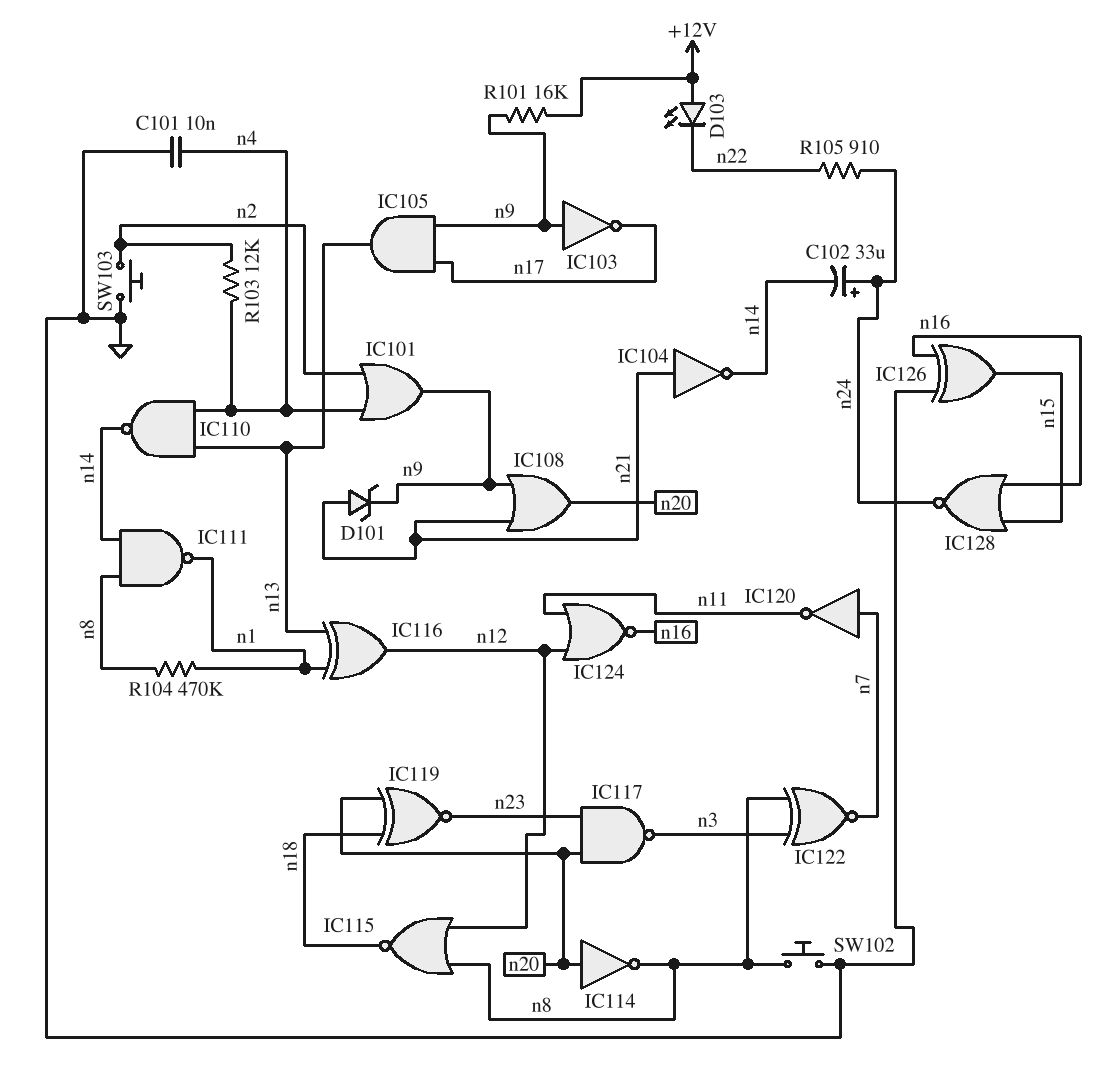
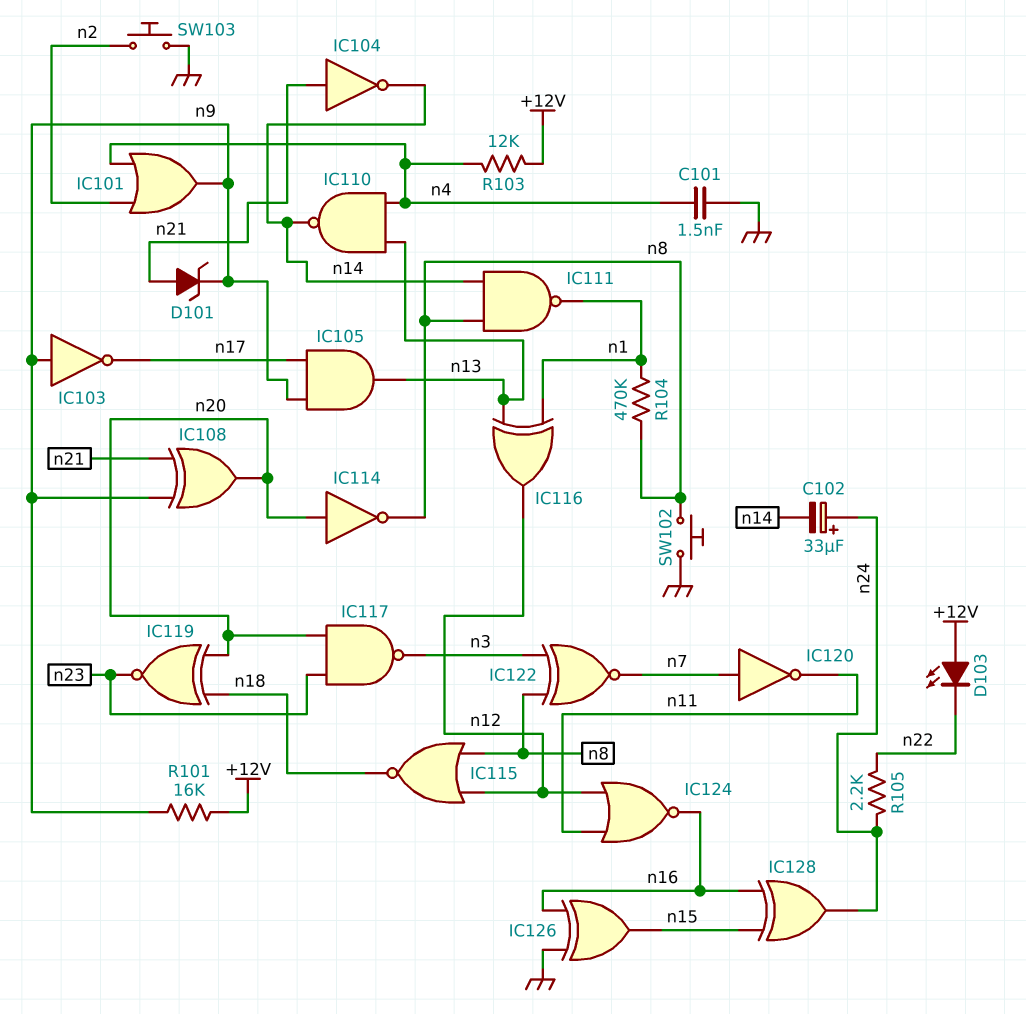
C101: 10nF (GND, n4) -> 1.5nF (GND, n4)
IC108: OR (in n9, in n21, out n20) -> XOR (in n9, in n21, out n20)
IC128: NOR (in n15, in n16, out n24) -> XOR (in n15, in n16, out n24)
R103: 12k (n2, n4) -> 12k (+12V, n4)
R105: 910 (n22, n24) -> 2.2k (n22, n24)

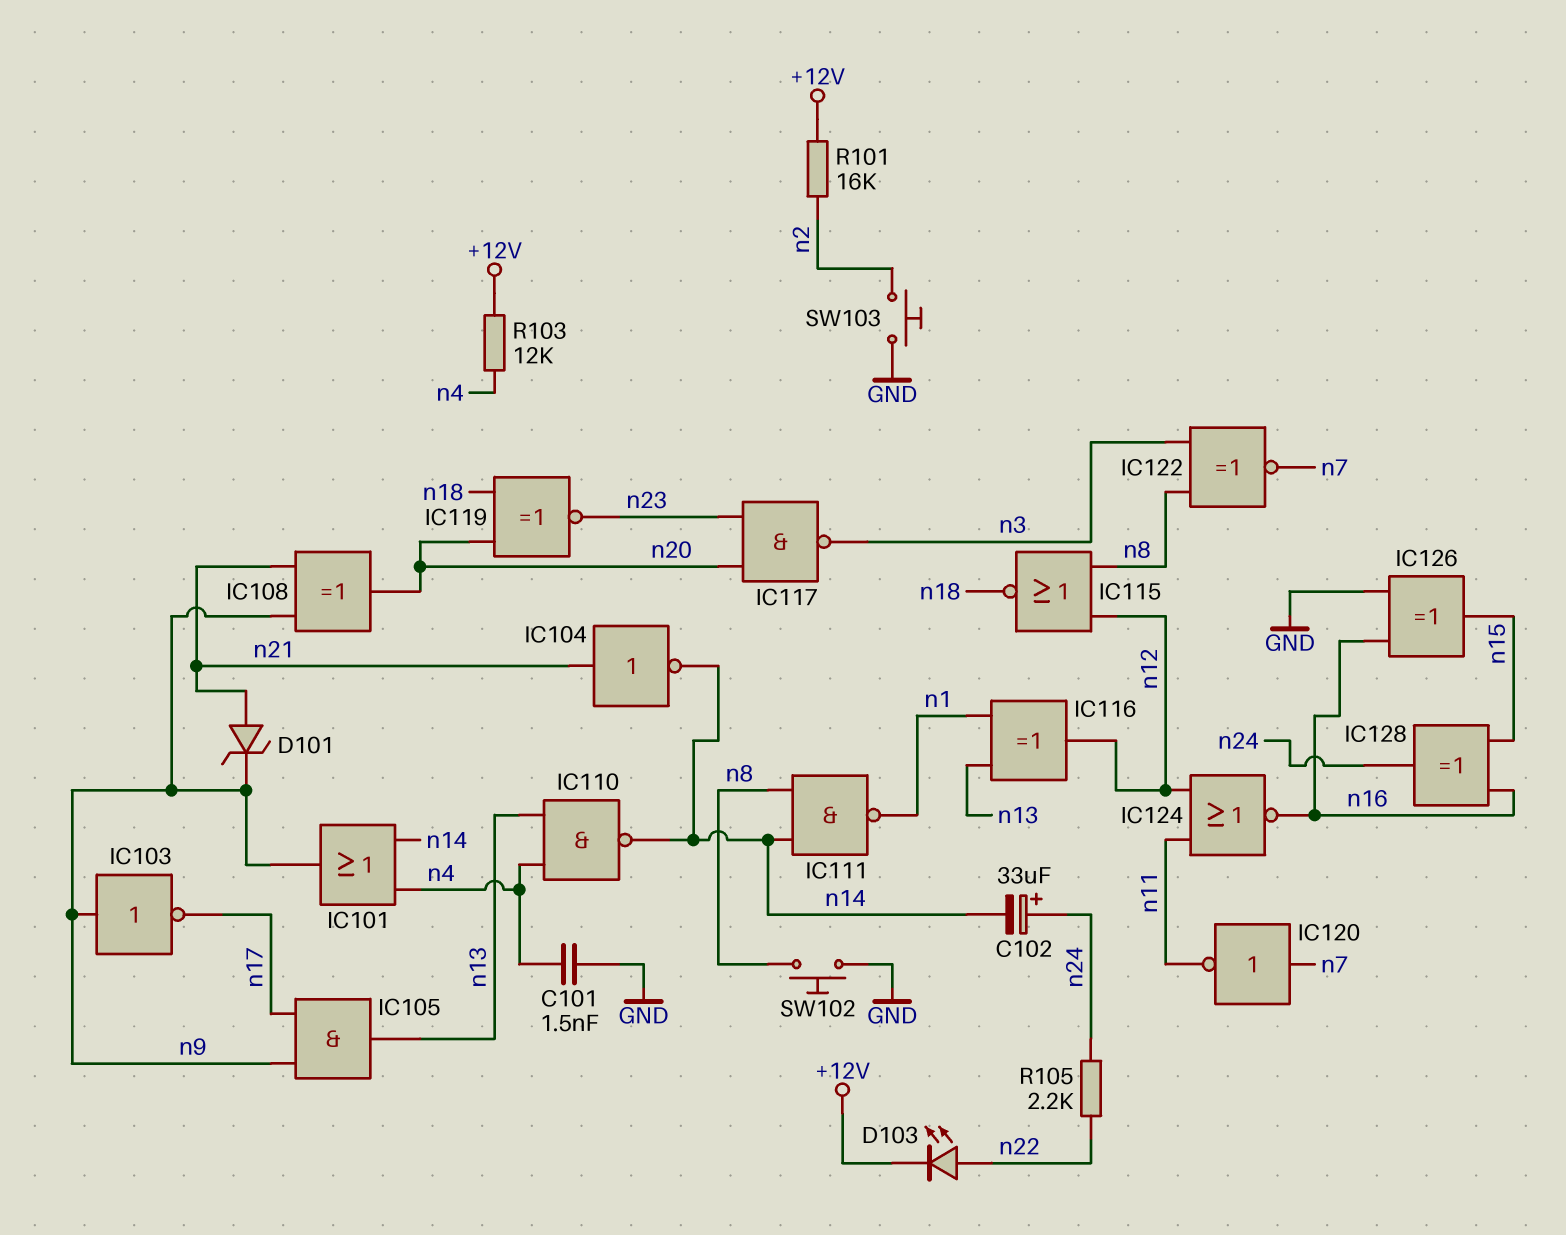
D103: LED (A +12V, K n22) -> LED (A n22, K +12V)
IC101: OR (in n2, in n4, out n9) -> OR (in n4, in n14, out n9)
IC114: NOT (in n20, out n8) -> none
R101: 16k (+12V, n9) -> 16k (+12V, n2)
R104: 470k (n1, n8) -> none

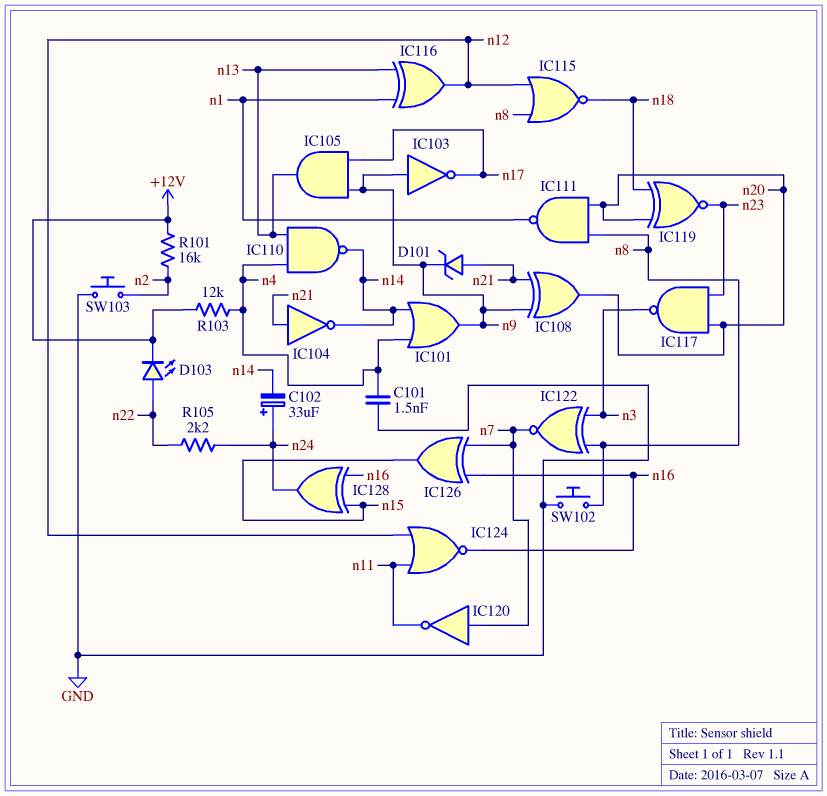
IC111: NAND (in n8, in n14, out n1) -> NAND (in n8, in n20, out n1)
IC126: XOR (in GND, in n16, out n15) -> XOR (in n7, in n16, out n15)

